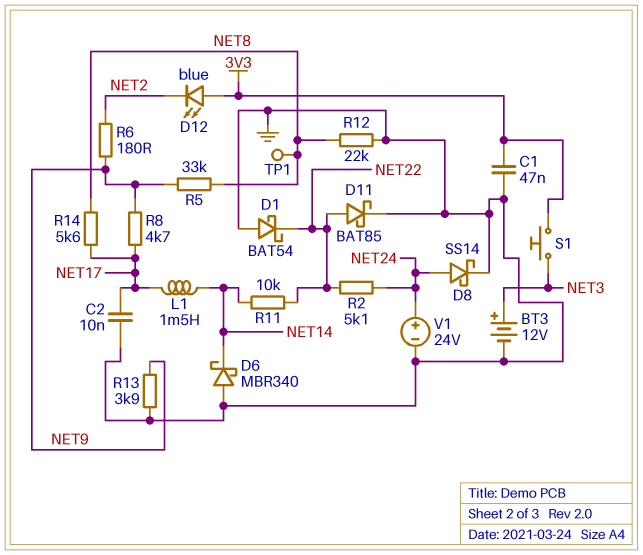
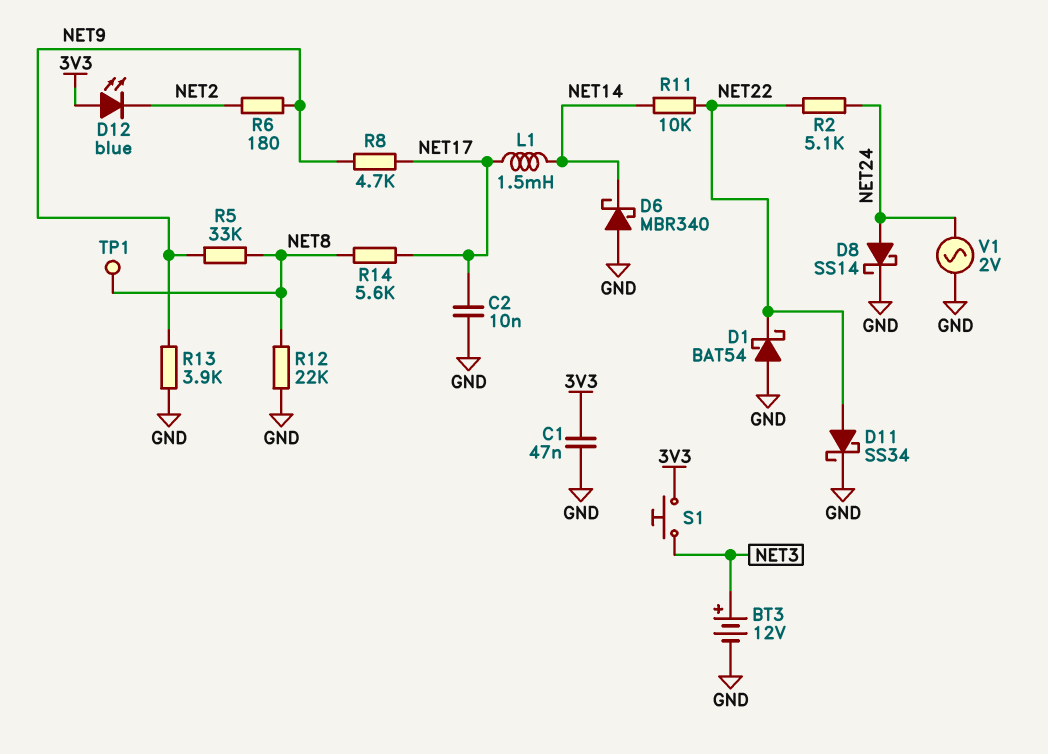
D11: schottky BAT85 (A NET22, K GND) -> schottky SS34 (A NET22, K GND)
V1: 24V (plus NET24, minus GND) -> AC 2V (GND, NET24)

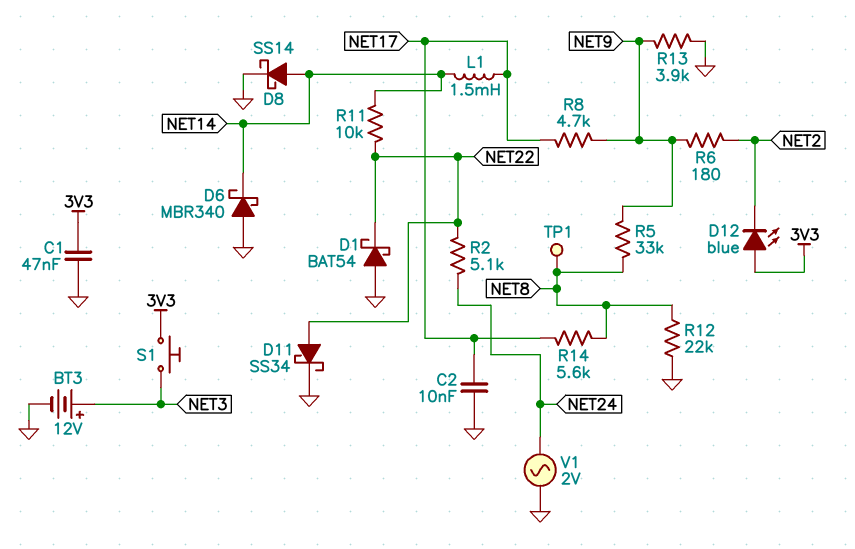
D8: schottky SS14 (A NET24, K GND) -> schottky SS14 (A NET14, K GND)

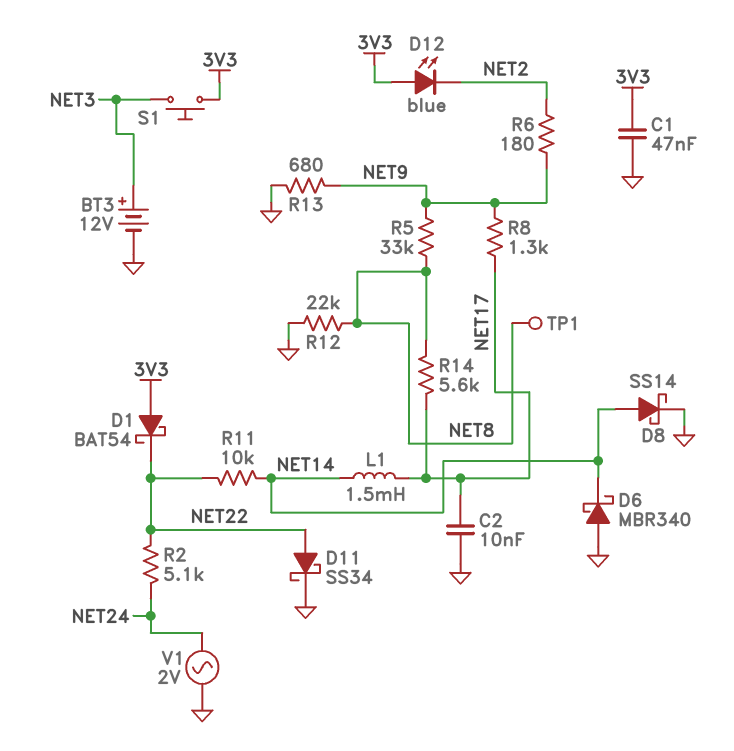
D1: schottky BAT54 (A GND, K NET22) -> schottky BAT54 (A 3V3, K NET22)
R8: 4.7k (NET9, NET17) -> 1.3k (NET9, NET17)
R13: 3.9k (GND, NET9) -> 680 (GND, NET9)

